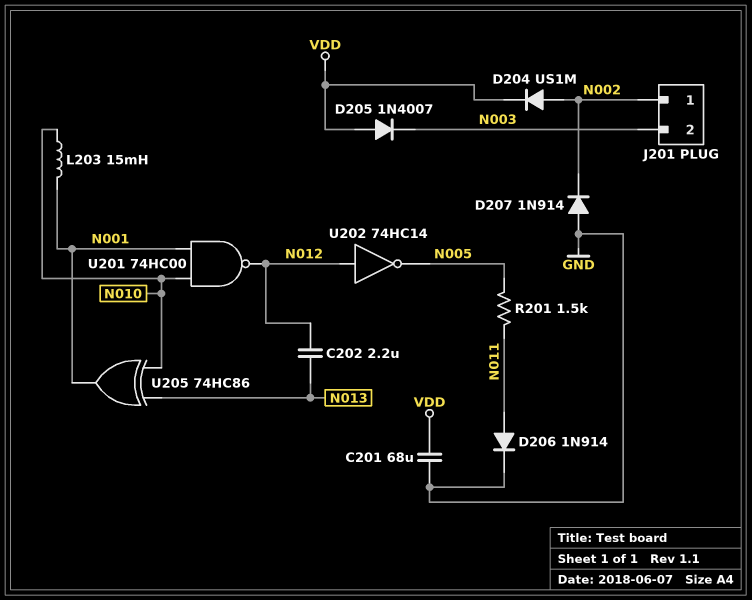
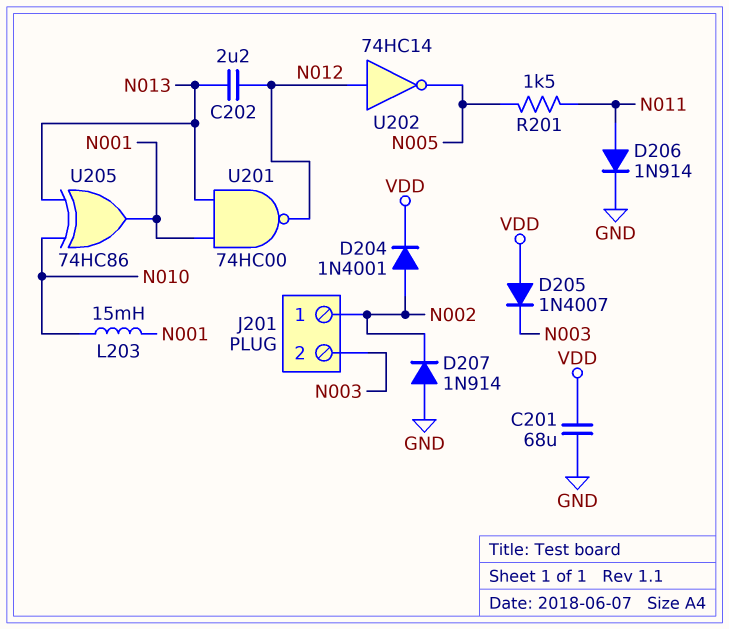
D204: diode US1M (A N002, K VDD) -> diode 1N4001 (A N002, K VDD)
U201: NAND 74HC00 (in N001, in N010, out N012) -> NAND 74HC00 (in N001, in N013, out N012)

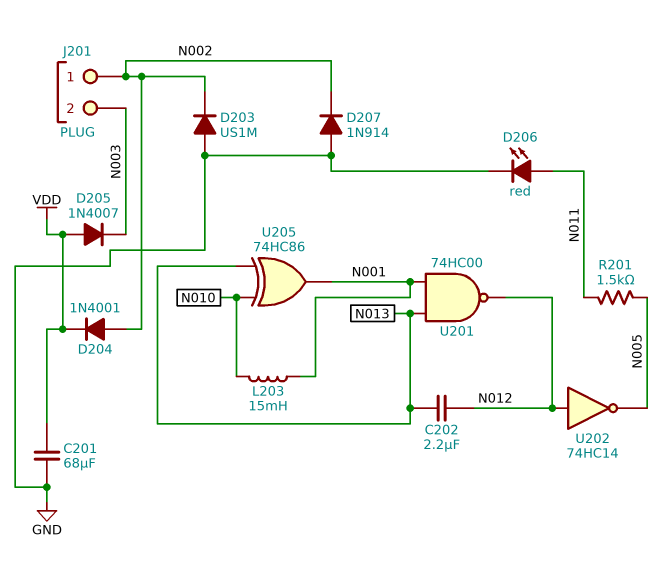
D203: none -> diode US1M (A GND, K N002)
D206: diode 1N914 (A N011, K GND) -> LED red (A N011, K GND)

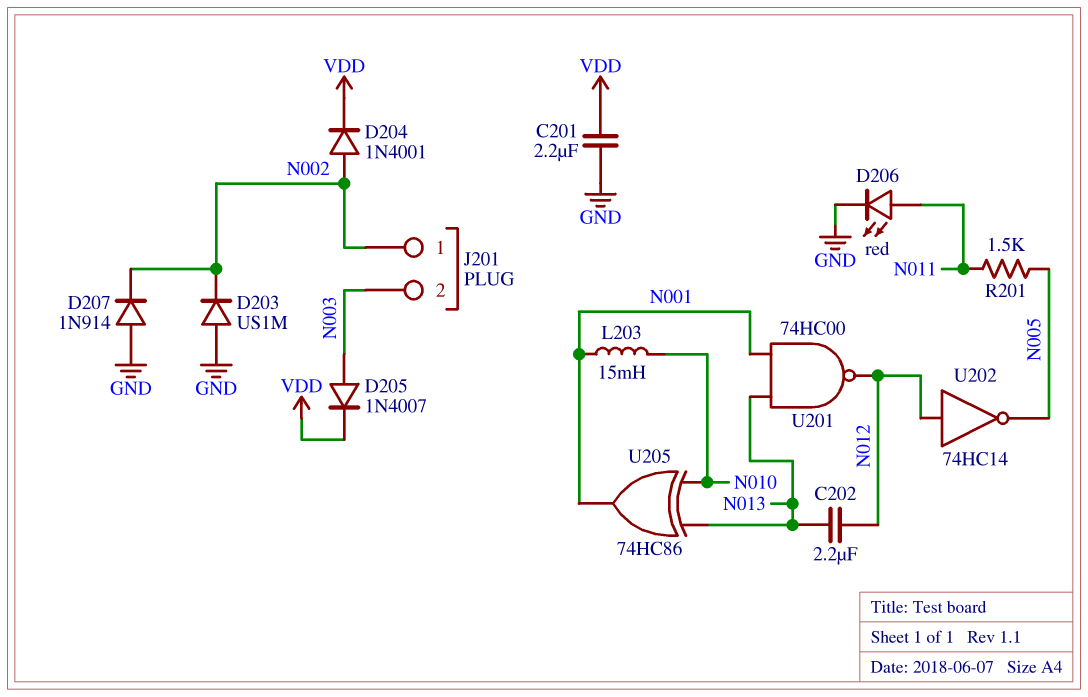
C201: 68uF (GND, VDD) -> 2.2uF (GND, VDD)
D205: diode 1N4007 (A VDD, K N003) -> diode 1N4007 (A N003, K VDD)

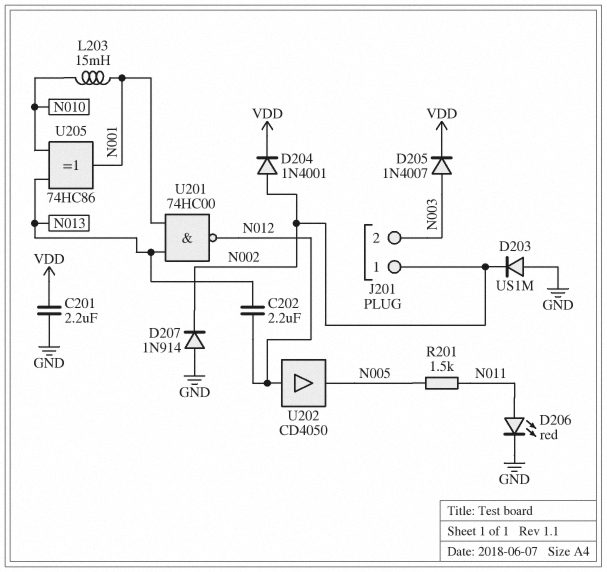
U202: NOT 74HC14 (in N012, out N005) -> buffer CD4050 (in N012, out N005)

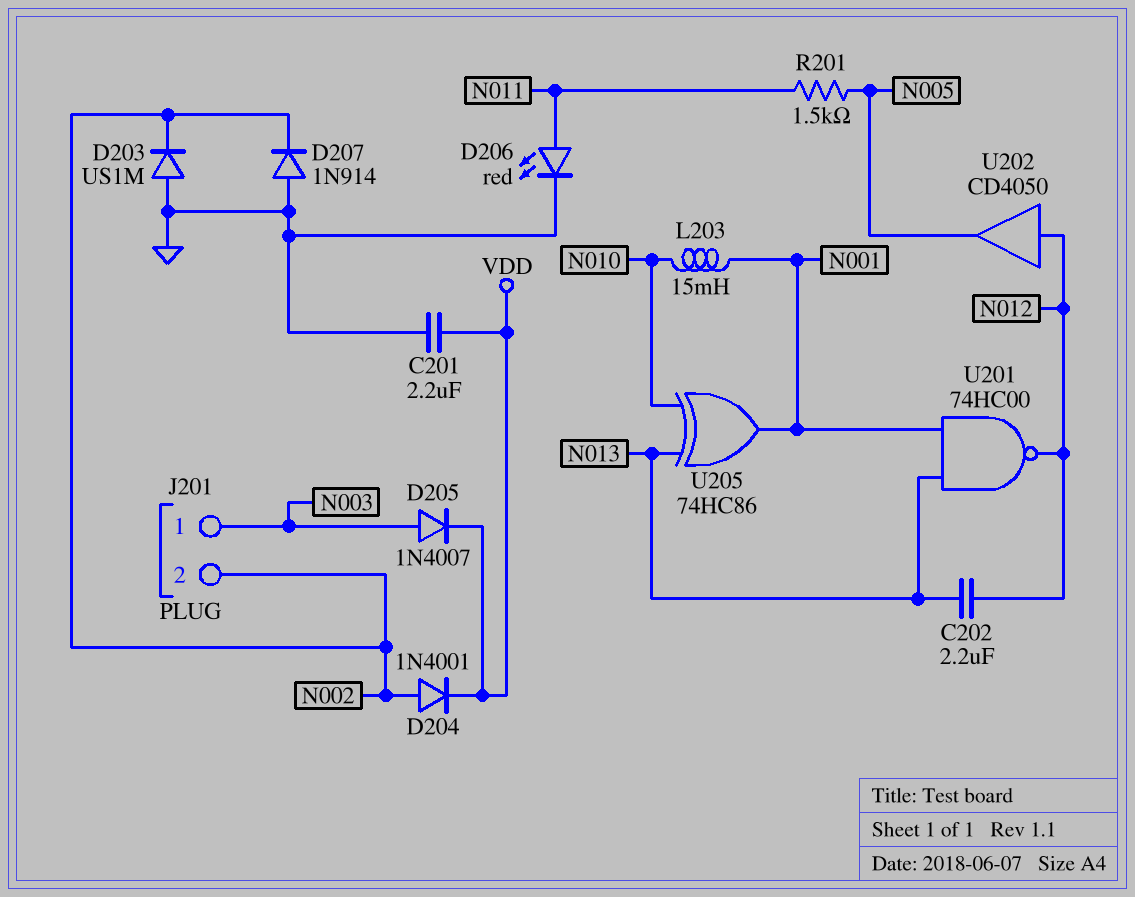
J201 pin 1: N002 -> N003
J201 pin 2: N003 -> N002

